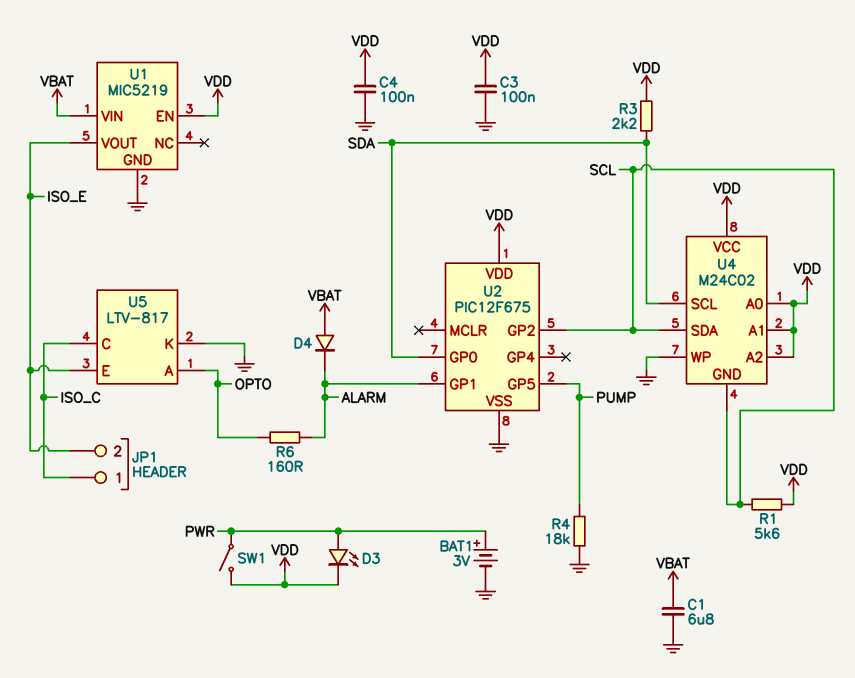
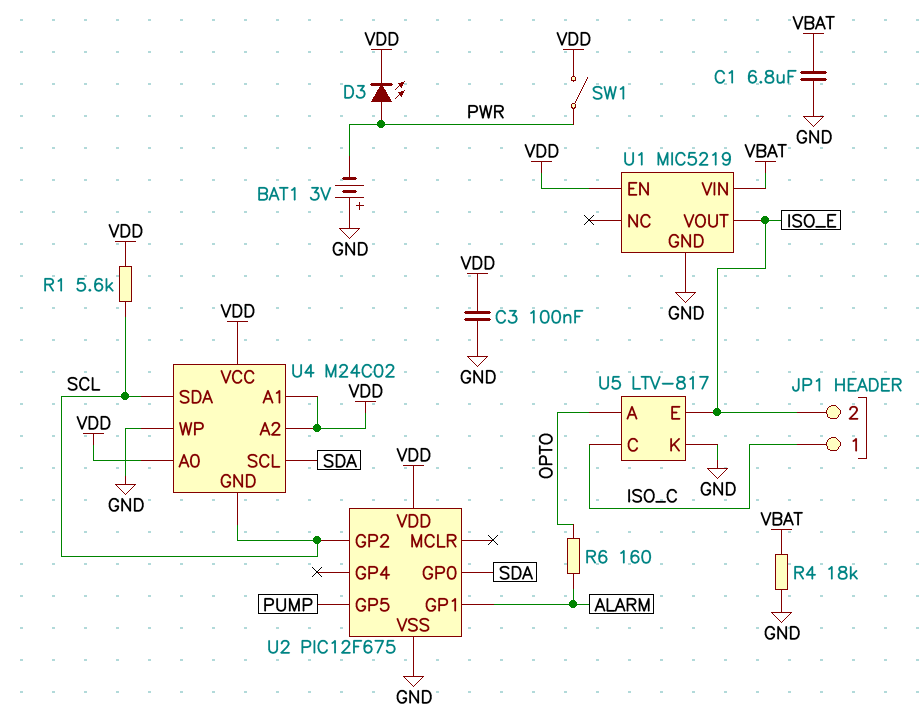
BAT1: 3V (plus PWR, minus GND) -> 3V (plus GND, minus PWR)
C4: 100nF (GND, VDD) -> none
D4: diode (A VBAT, K ALARM) -> none
R3: 2.2k (SDA, VDD) -> none
R4: 18k (GND, PUMP) -> 18k (GND, VBAT)

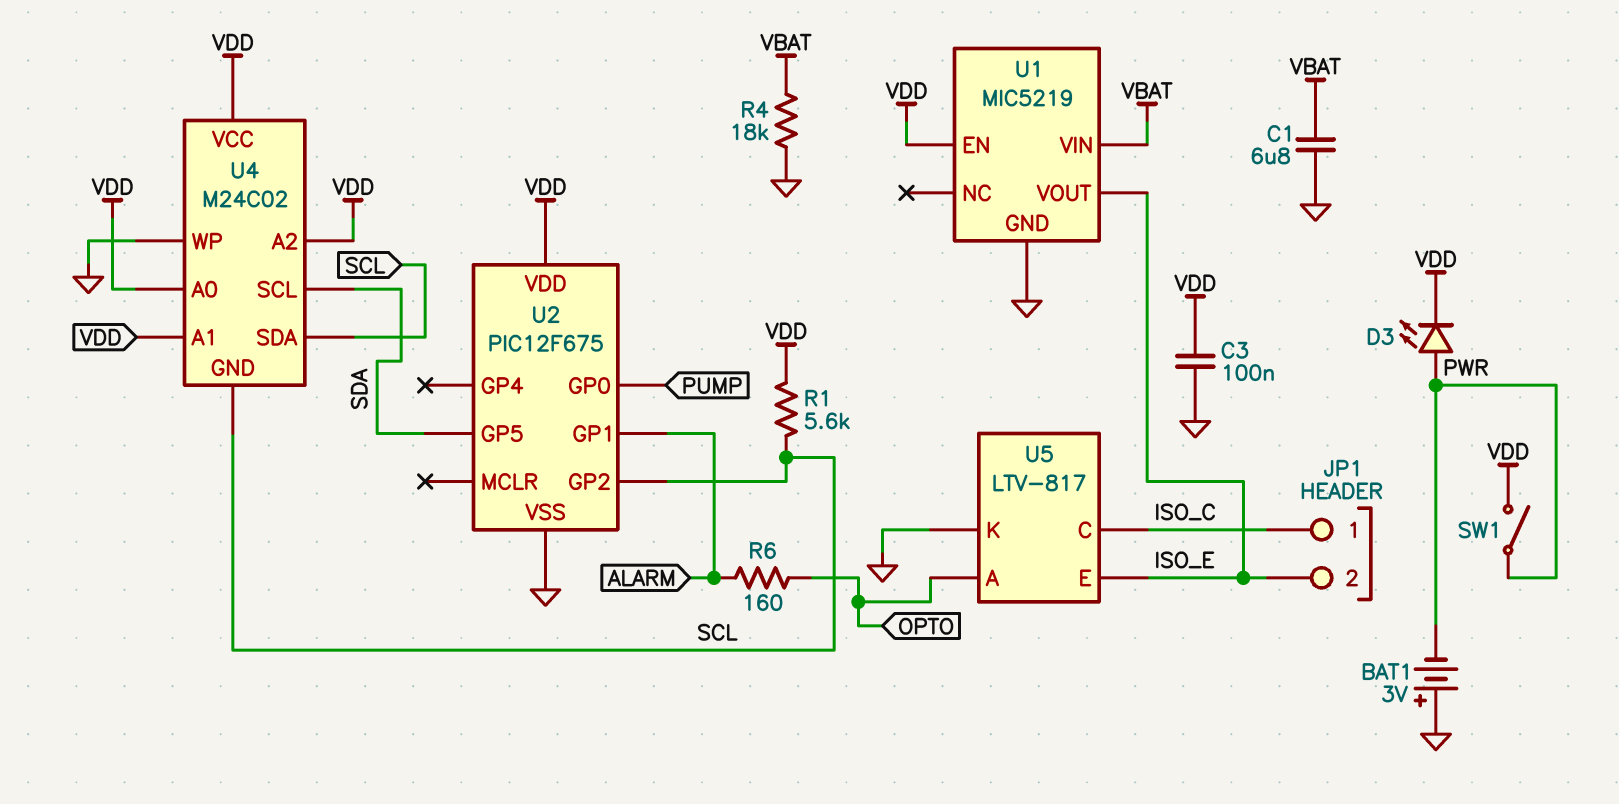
U2 pin GP0: SDA -> PUMP
U2 pin GP5: PUMP -> SDA

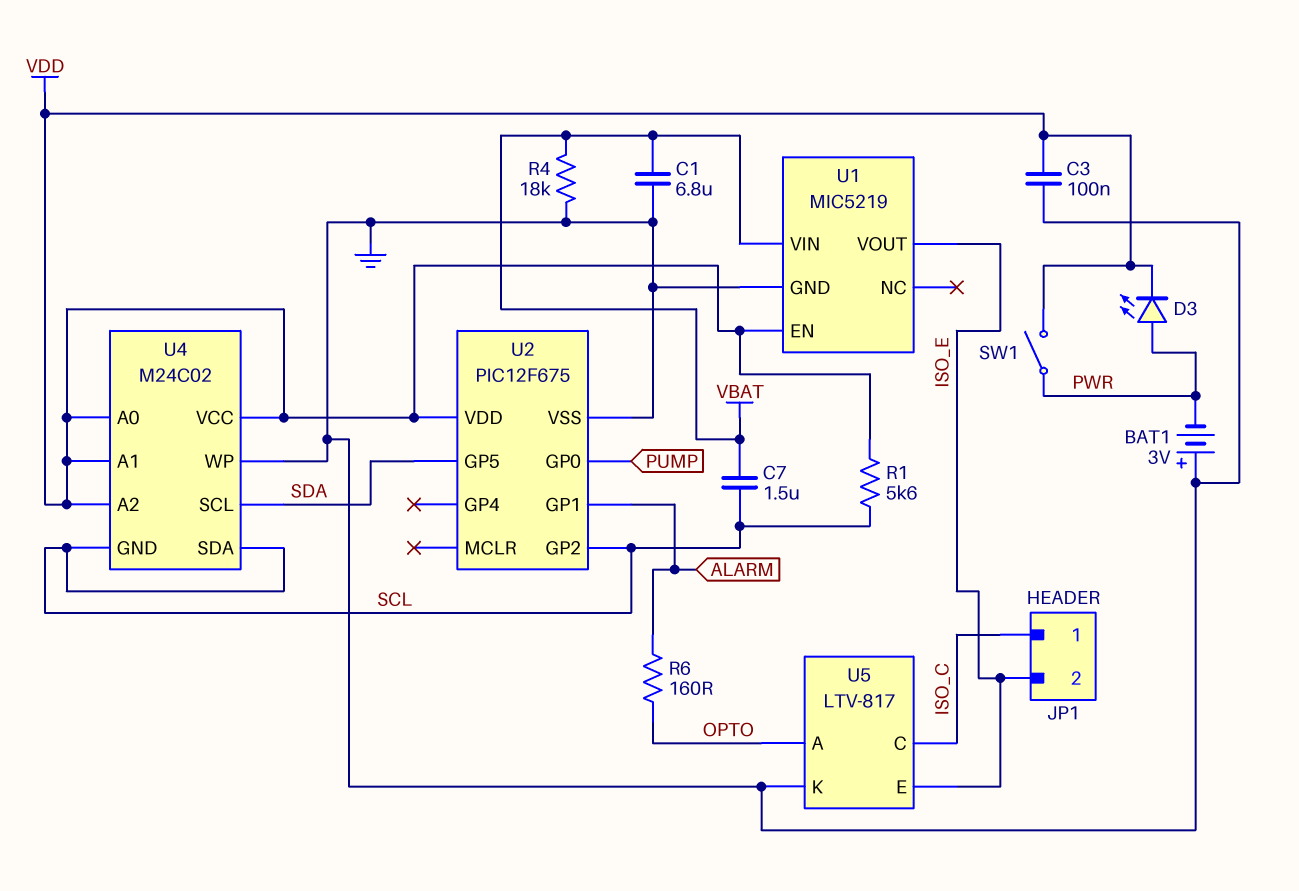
C7: none -> 1.5uF (SCL, VBAT)

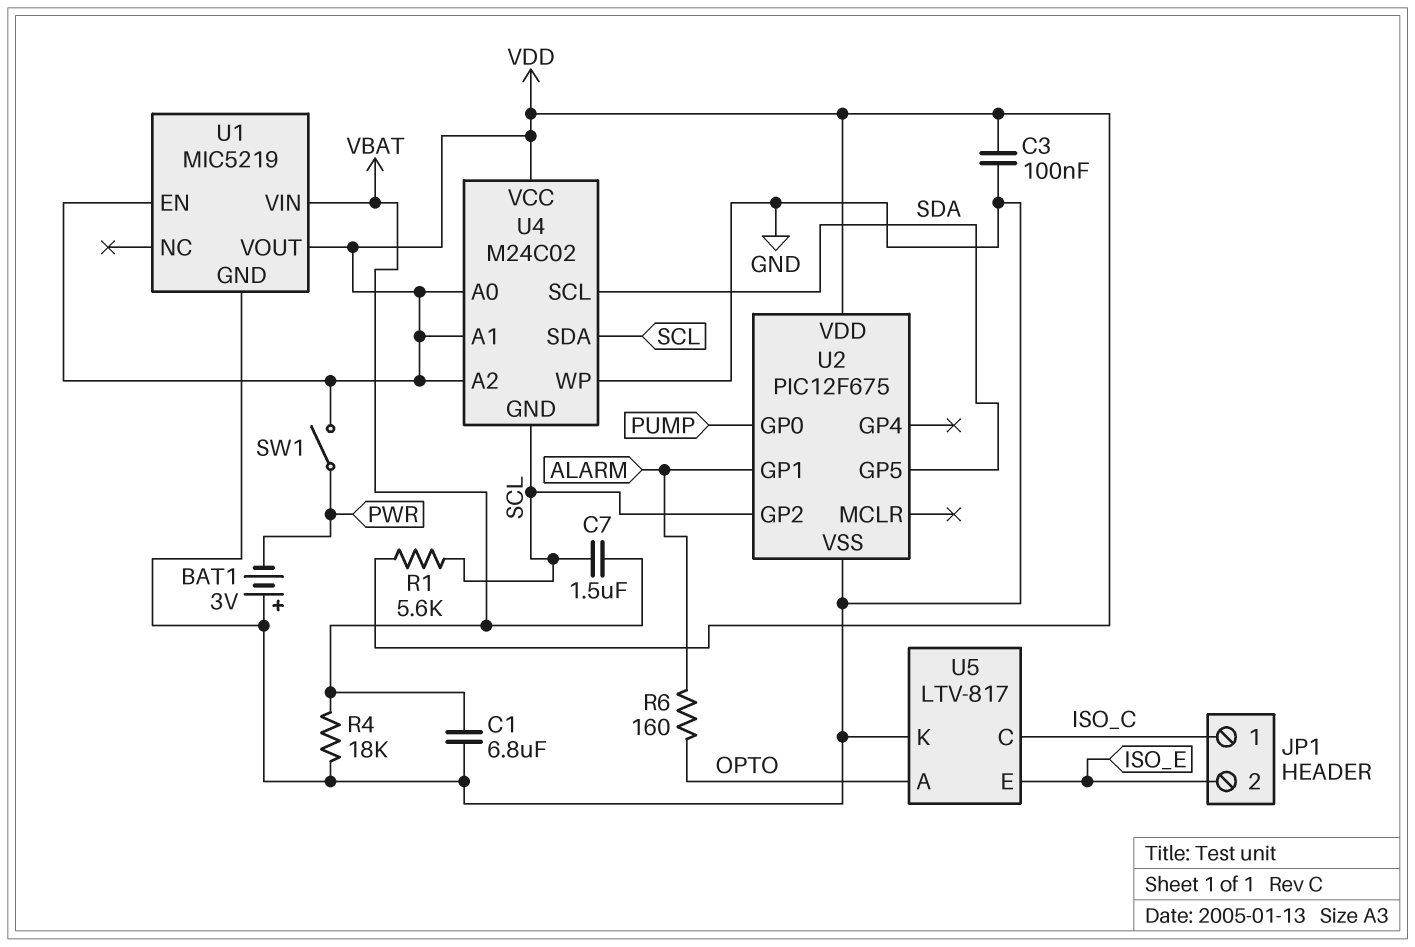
D3: LED (A PWR, K VDD) -> none
U1 pin VOUT: ISO_E -> VDD

